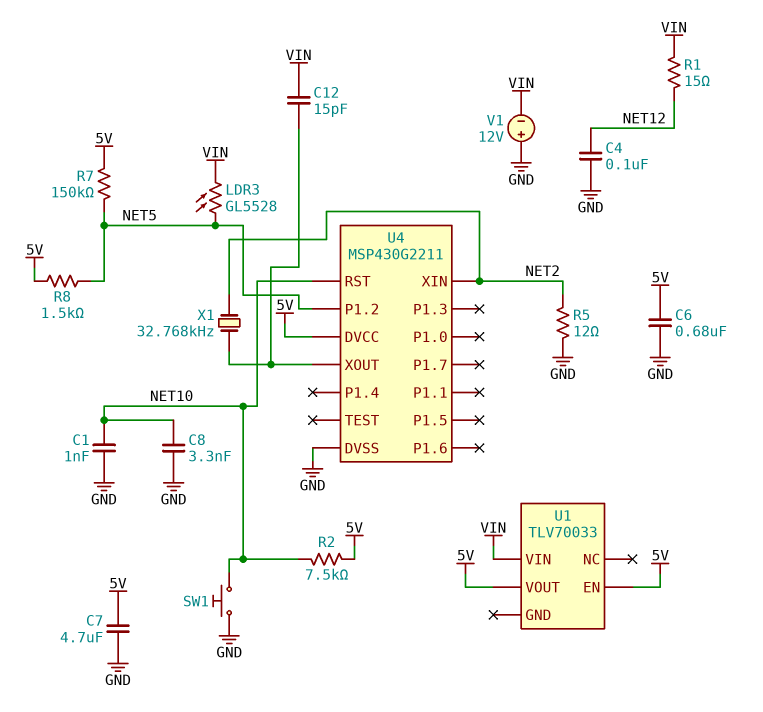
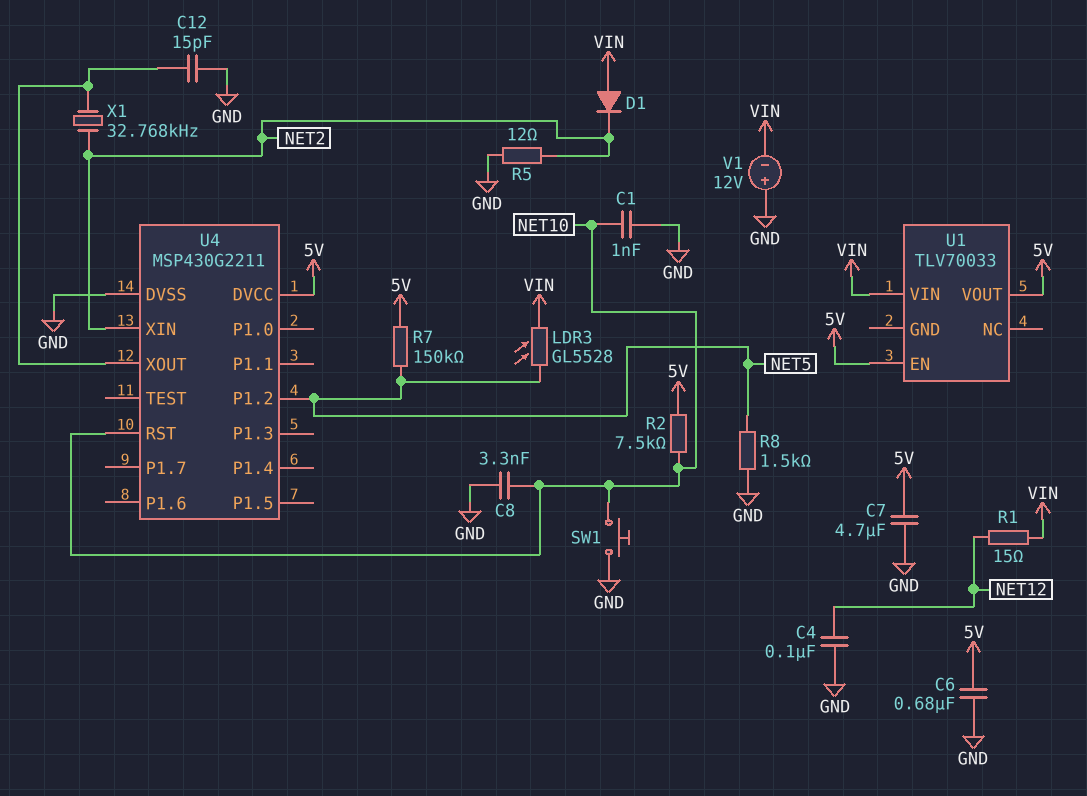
C12: 15pF (U4/XOUT, VIN) -> 15pF (GND, U4/XOUT)
D1: none -> diode (A VIN, K NET2)
R8: 1.5k (5V, NET5) -> 1.5k (GND, NET5)

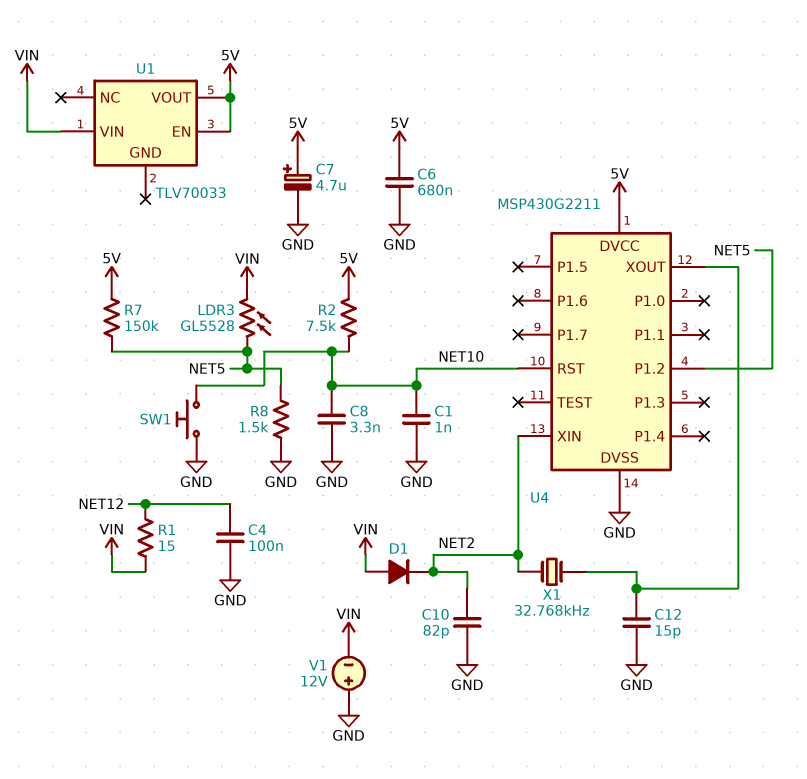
C7: 4.7uF (5V, GND) -> 4.7uF (plus 5V, minus GND)
C10: none -> 82pF (GND, NET2)
R5: 12 (GND, NET2) -> none

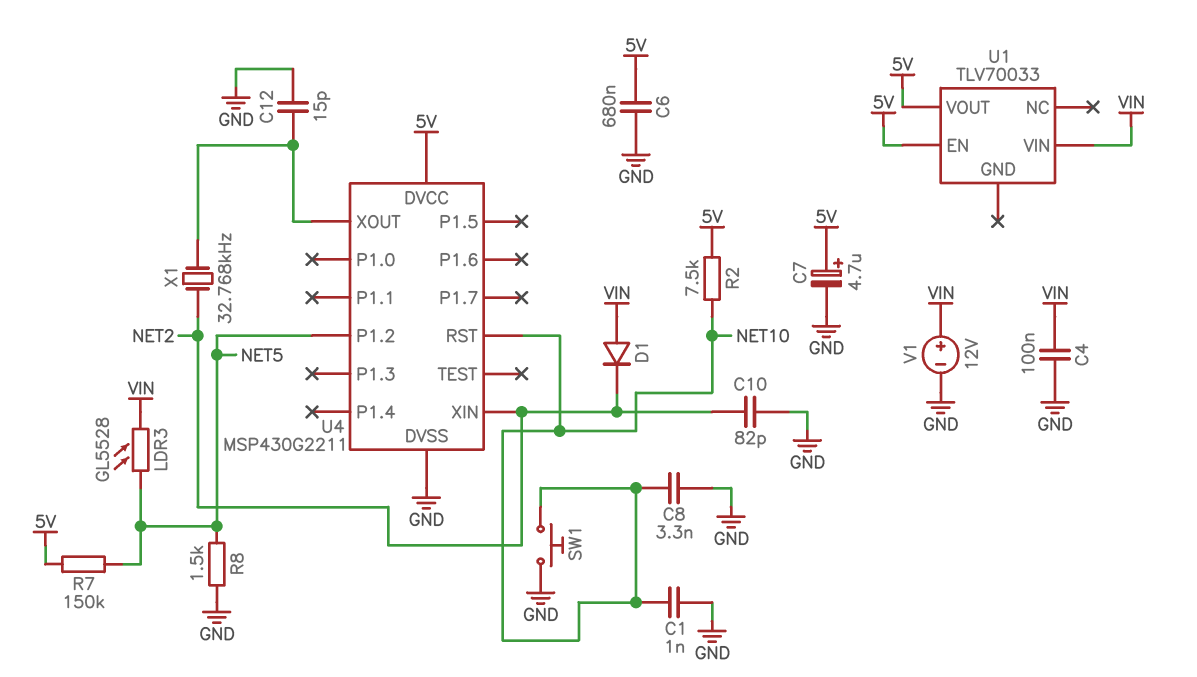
C4: 100nF (GND, NET12) -> 100nF (GND, VIN)
R1: 15 (NET12, VIN) -> none
V1: 12V (plus GND, minus VIN) -> 12V (plus VIN, minus GND)

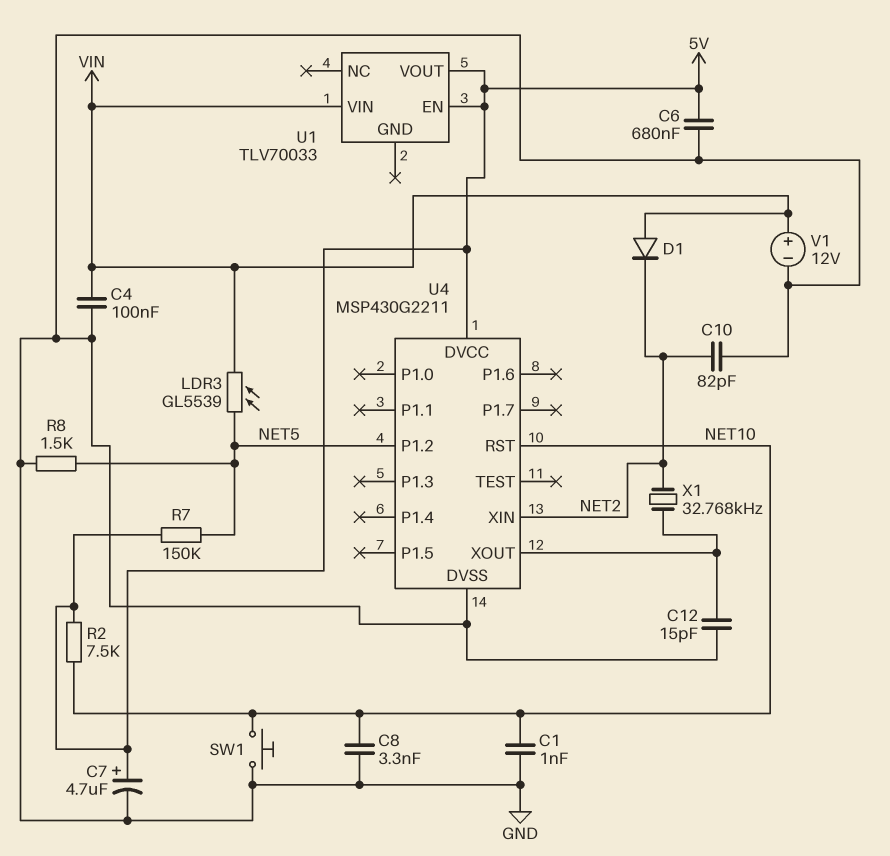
LDR3: GL5528 (NET5, VIN) -> GL5539 (NET5, VIN)

